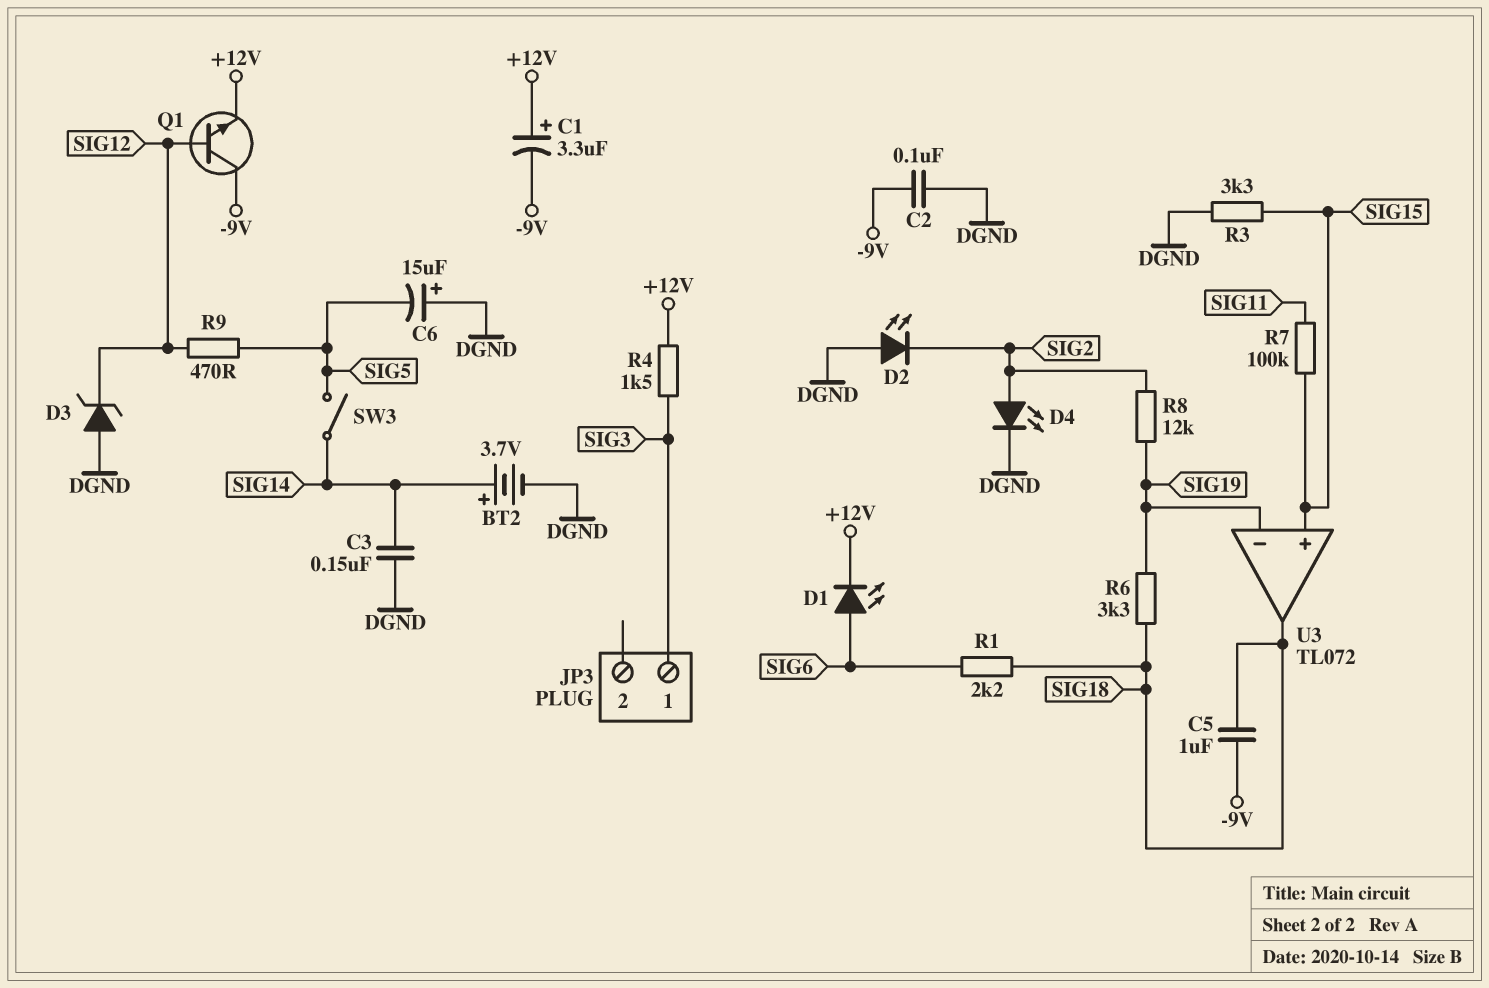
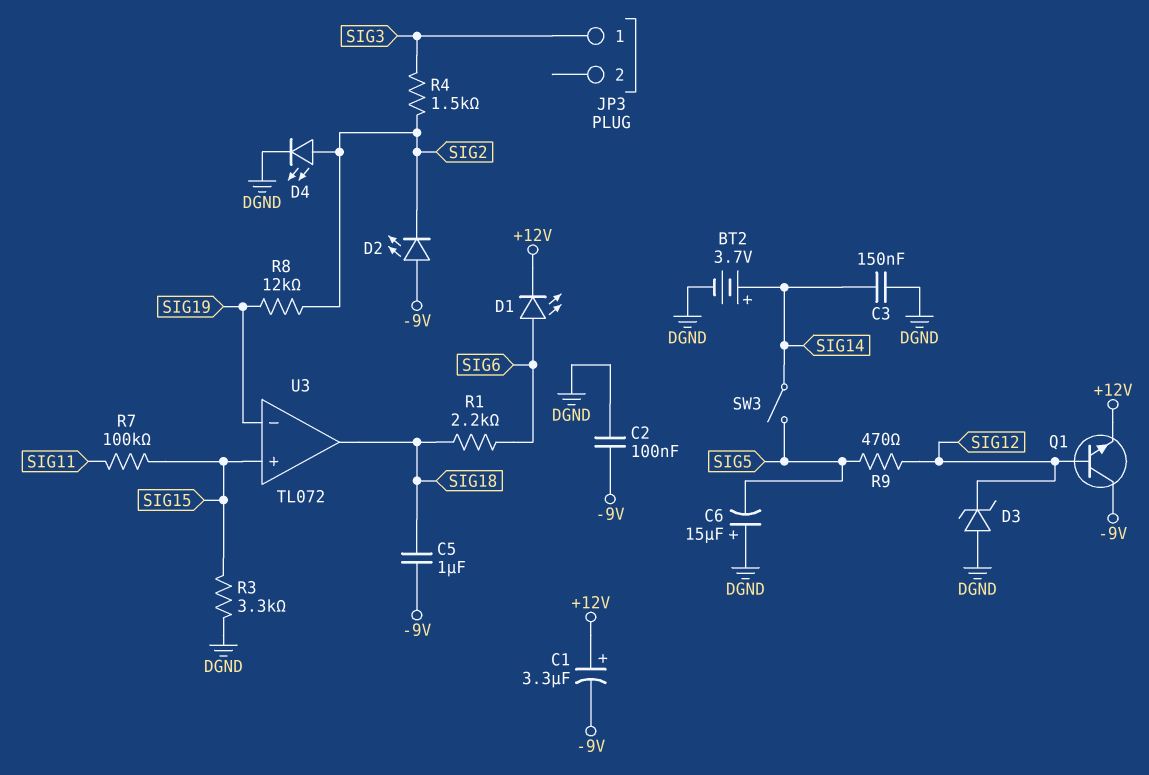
D2: LED (A DGND, K SIG2) -> LED (A -9V, K SIG2)
R4: 1.5k (+12V, SIG3) -> 1.5k (SIG2, SIG3)
R6: 3.3k (SIG18, SIG19) -> none

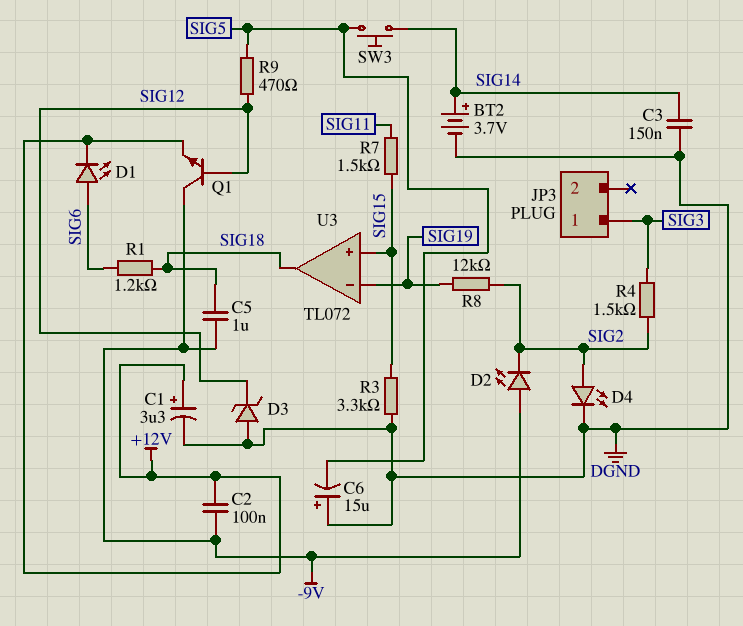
C1: 3.3uF (plus +12V, minus -9V) -> 3.3uF (plus +12V, minus DGND)
C2: 100nF (-9V, DGND) -> 100nF (+12V, -9V)
R1: 2.2k (SIG6, SIG18) -> 1.2k (SIG6, SIG18)
R7: 100k (SIG11, SIG15) -> 1.5k (SIG11, SIG15)
SW3: switch (SIG5, SIG14) -> button (SIG5, SIG14)

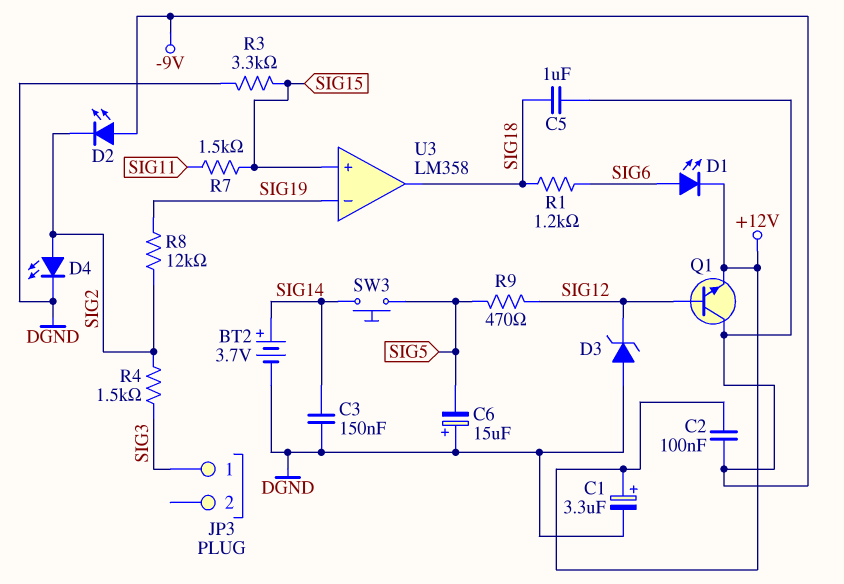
U3: TL072 -> LM358

